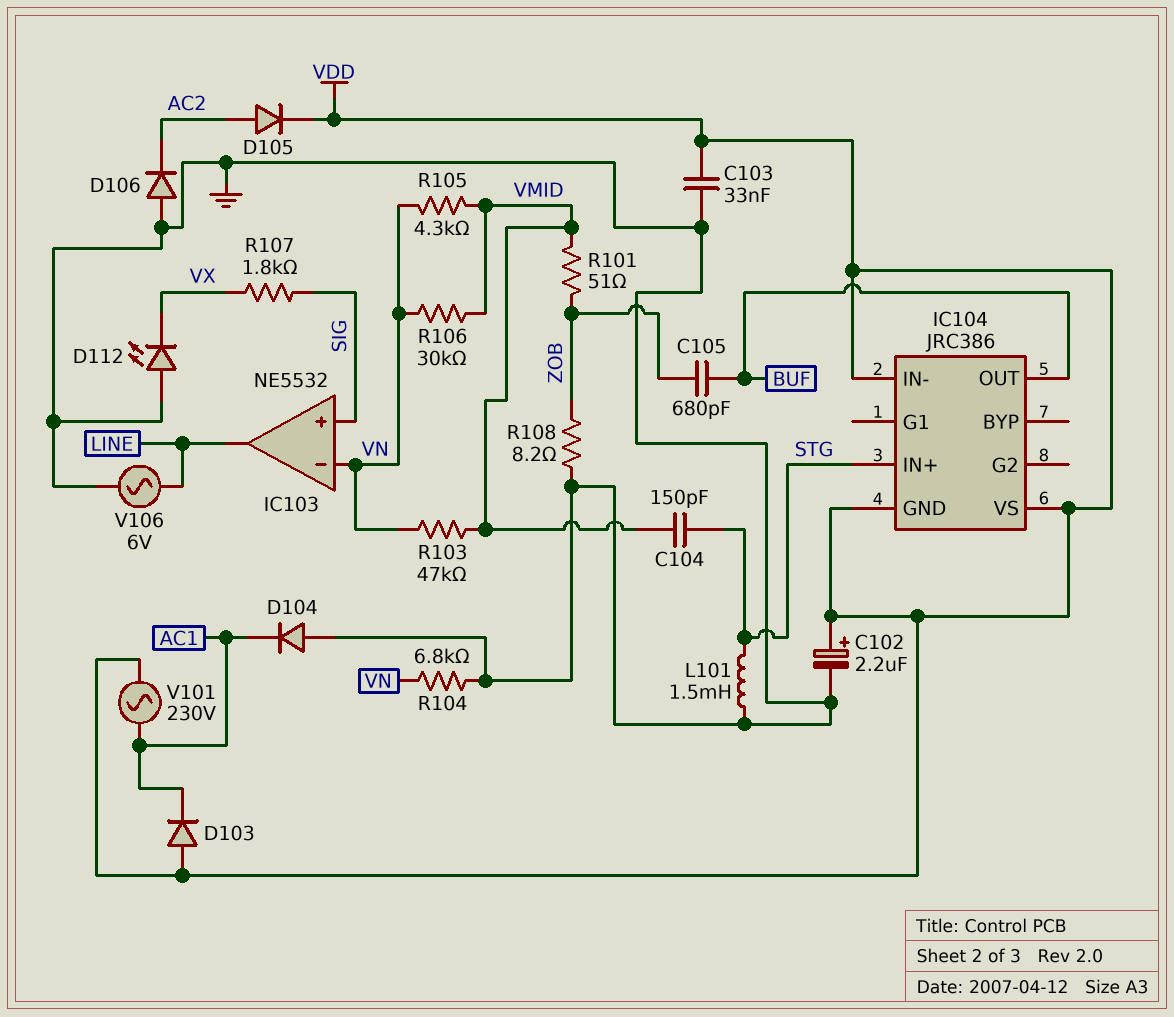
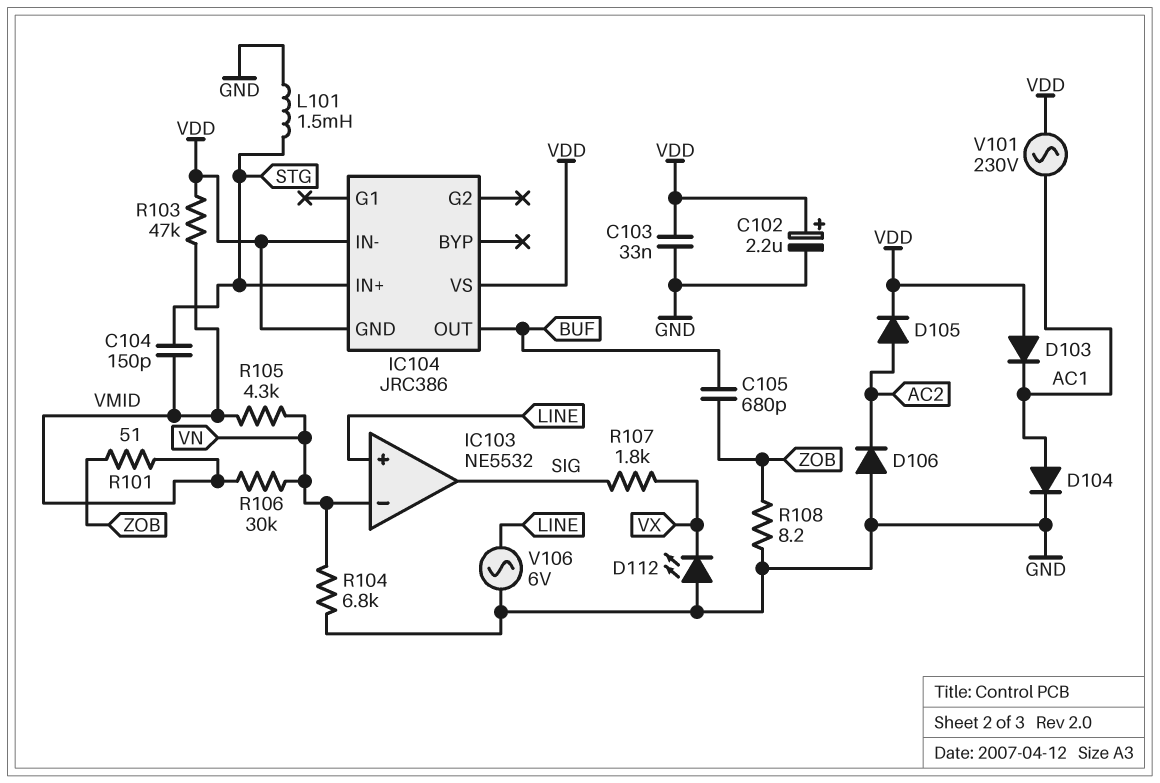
D104: diode (A GND, K AC1) -> diode (A AC1, K GND)
IC103 pin in+: SIG -> LINE
IC103 pin out: LINE -> SIG
R103: 47k (VMID, VN) -> 47k (VDD, VMID)

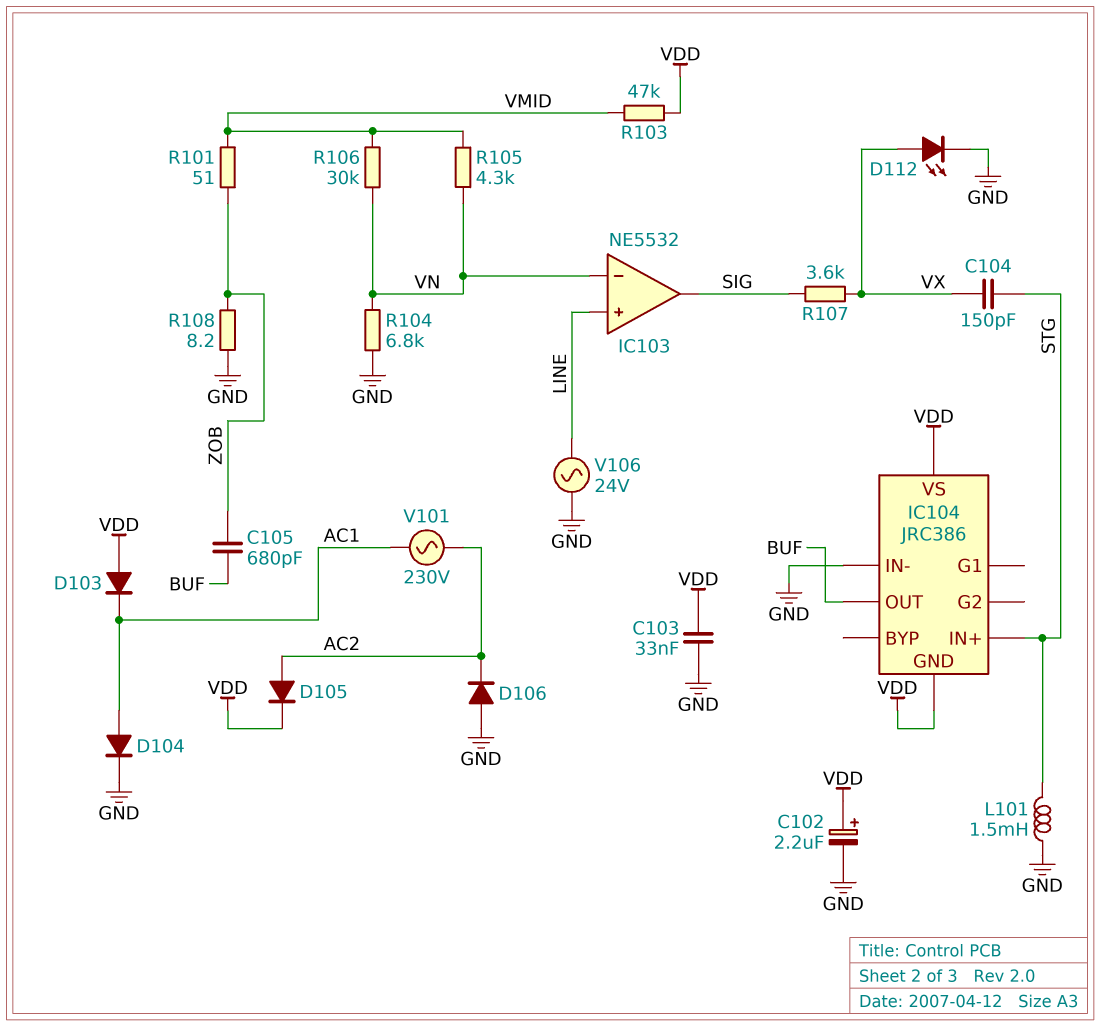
C104: 150pF (STG, VMID) -> 150pF (STG, VX)
D112: LED (A GND, K VX) -> LED (A VX, K GND)
IC104 pin IN-: VDD -> GND
R107: 1.8k (SIG, VX) -> 3.6k (SIG, VX)
V101: AC 230V (AC1, VDD) -> AC 230V (AC1, AC2)
V106: AC 6V (GND, LINE) -> AC 24V (GND, LINE)

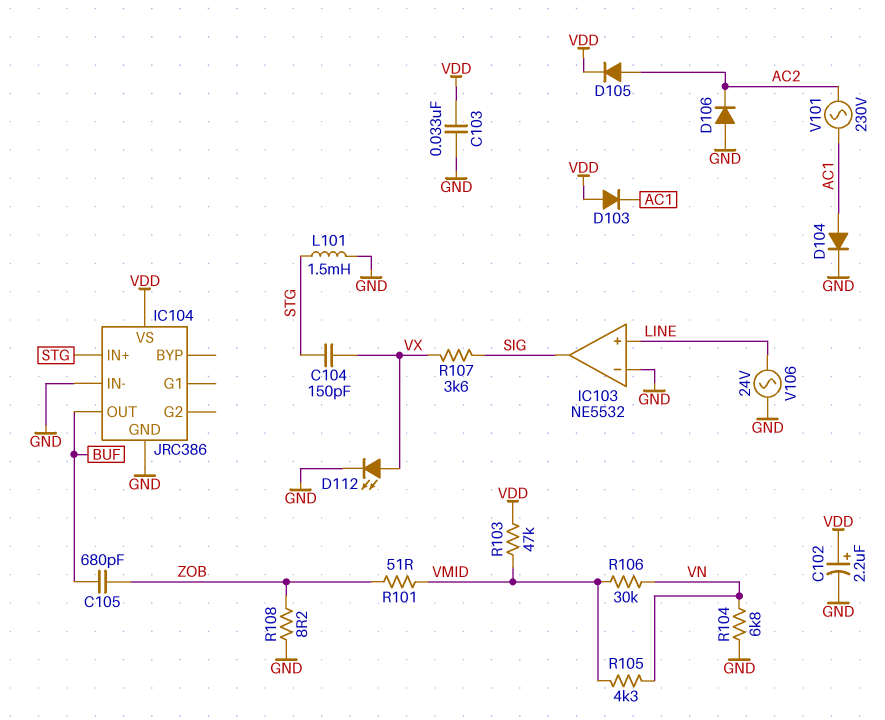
IC103 pin in-: VN -> GND
IC104 pin GND: VDD -> GND

